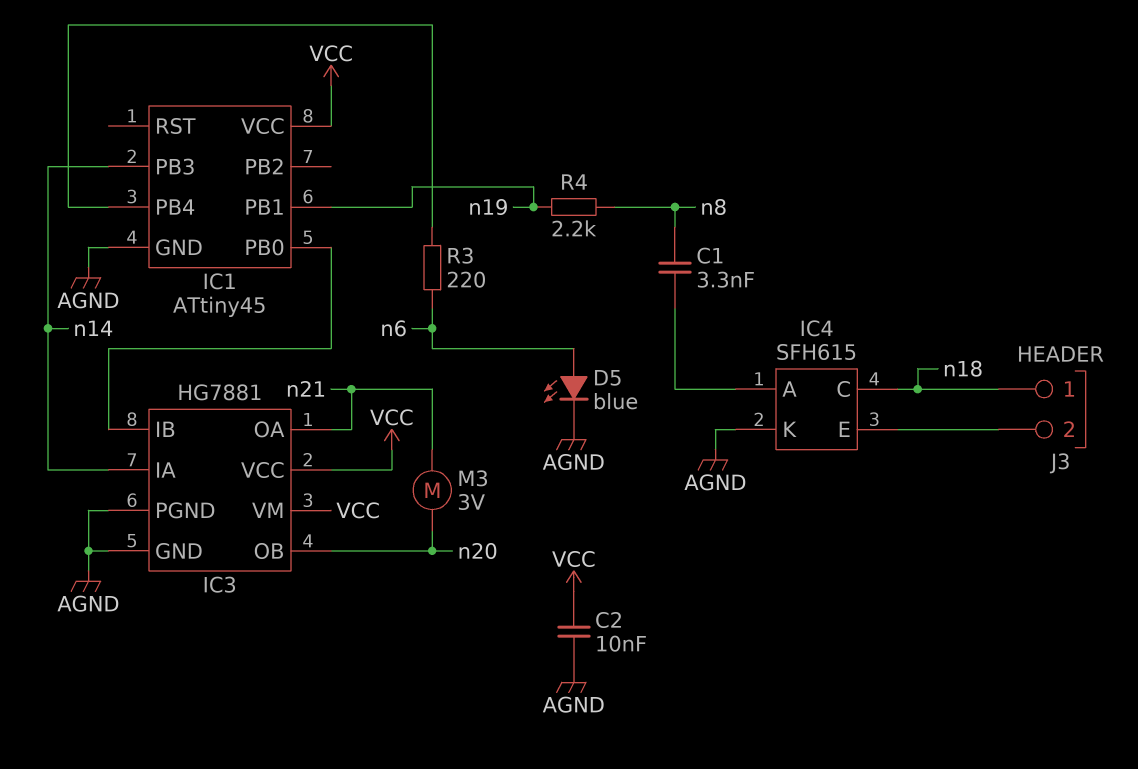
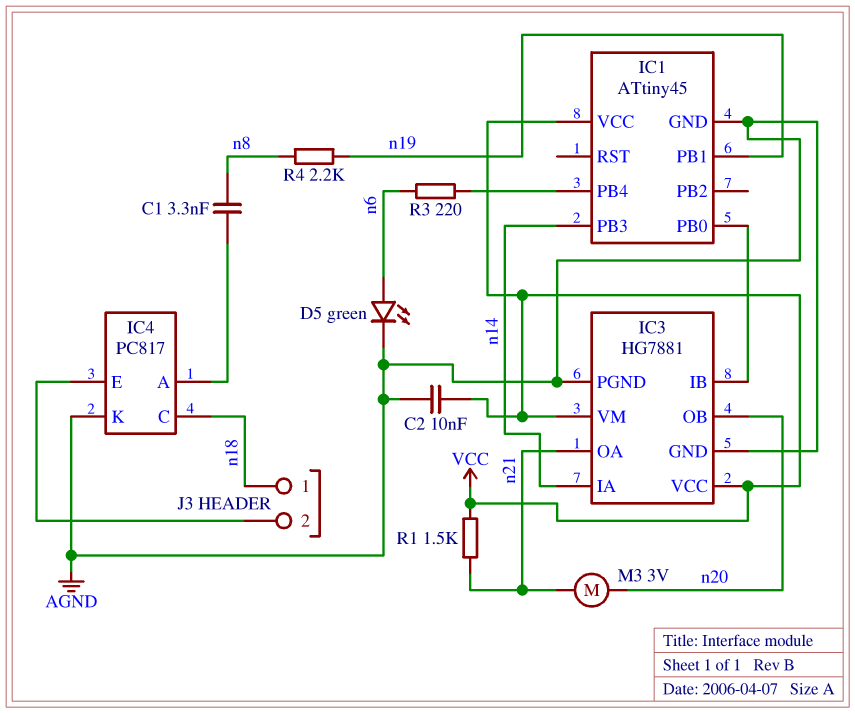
D5: LED blue (A n6, K AGND) -> LED green (A n6, K AGND)
IC4: SFH615 -> PC817
R1: none -> 1.5k (VCC, n21)

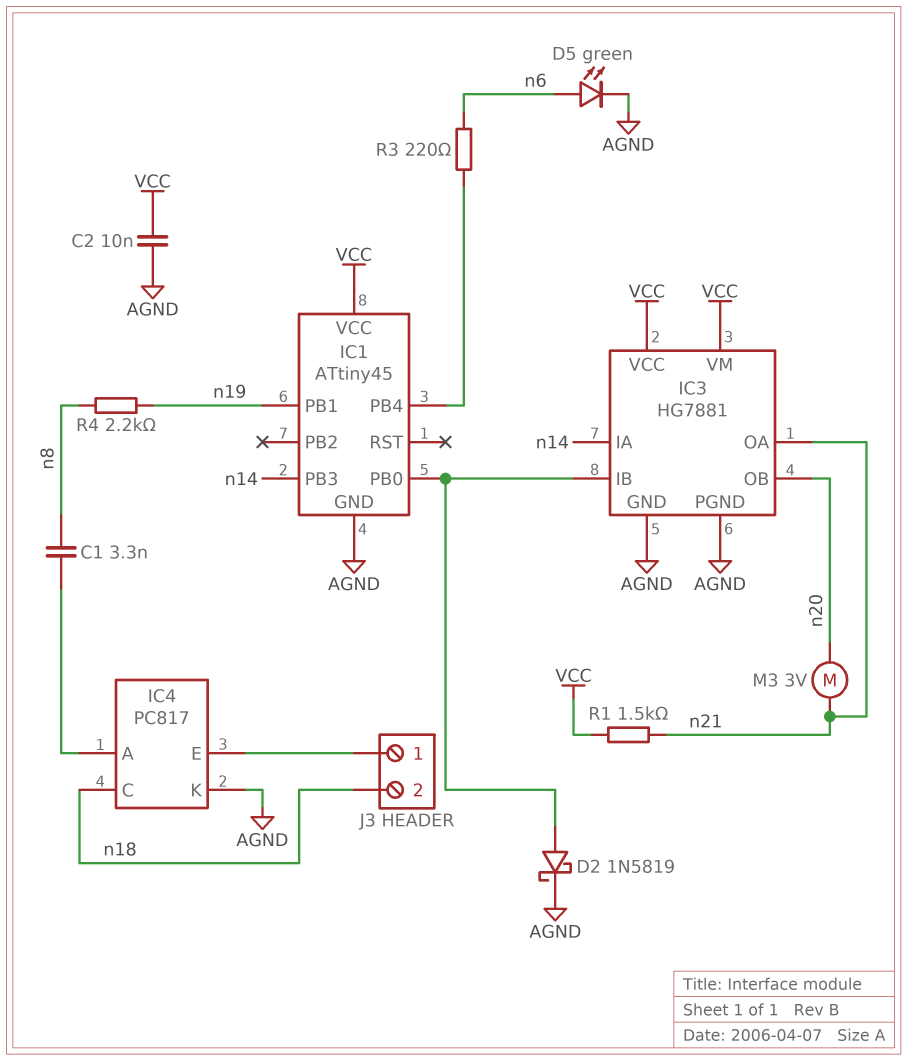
D2: none -> schottky 1N5819 (A IC1/PB0, K AGND)
J3 pin 1: n18 -> IC4/E
J3 pin 2: IC4/E -> n18

